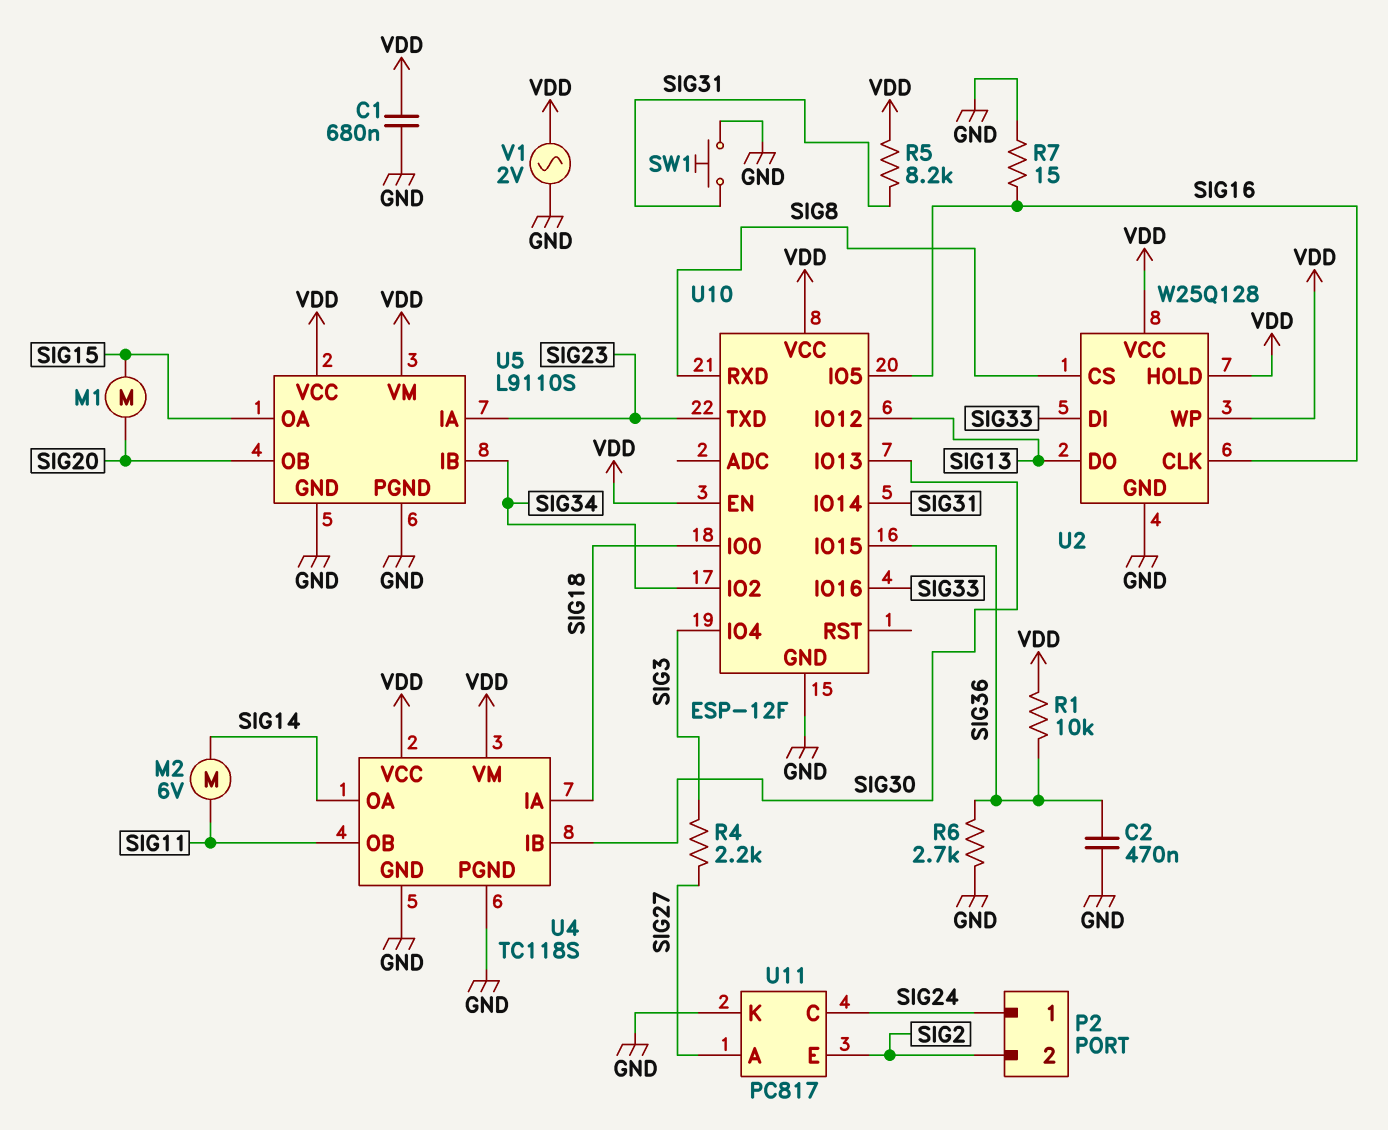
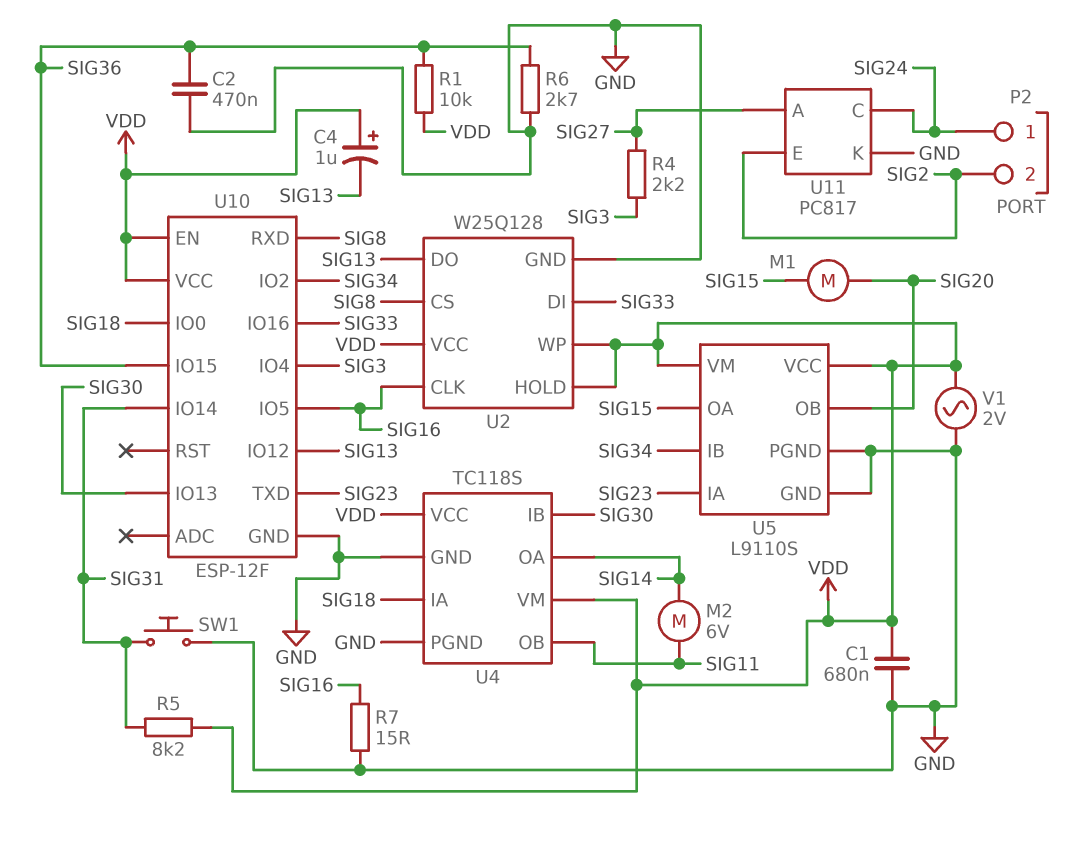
C4: none -> 1uF (plus VDD, minus SIG13)

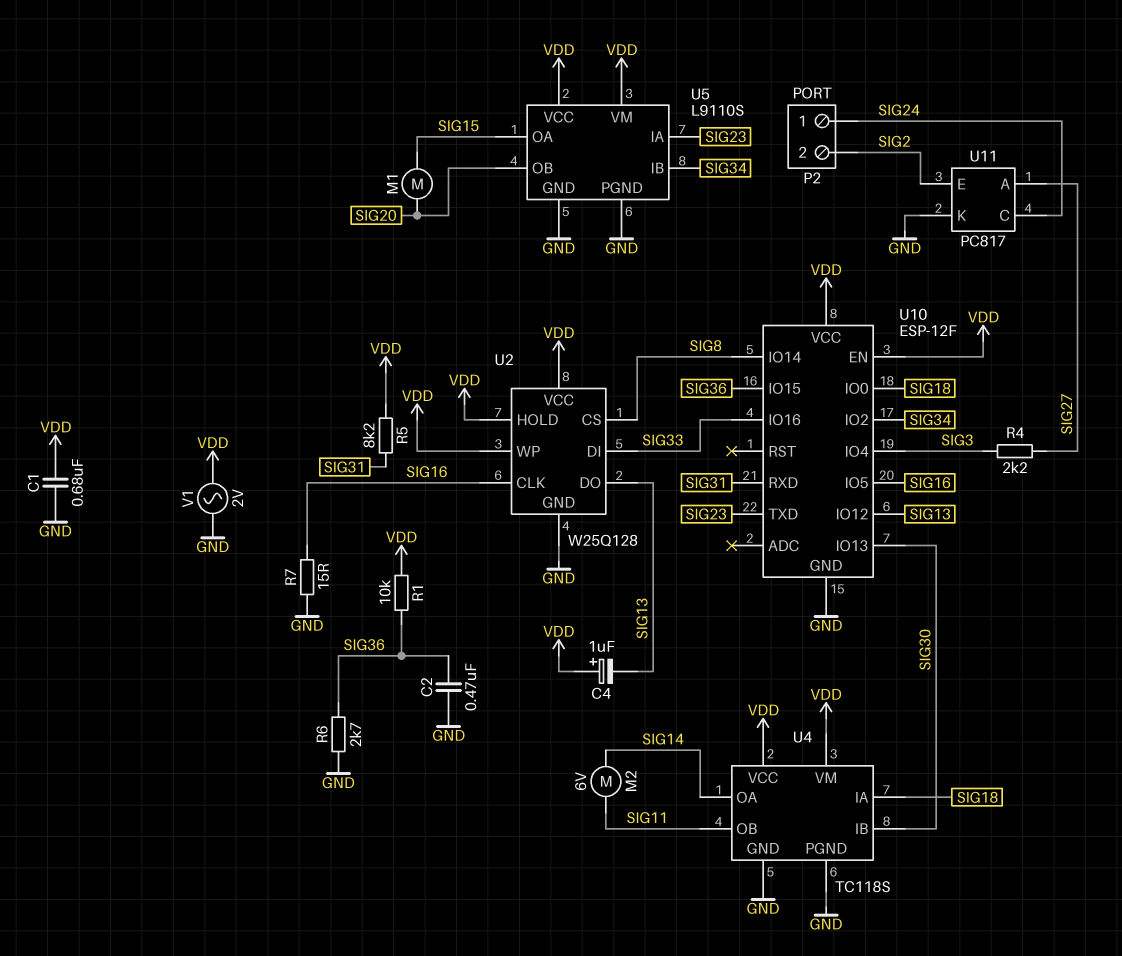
SW1: button (GND, SIG31) -> none
U10 pin IO14: SIG31 -> SIG8
U10 pin RXD: SIG8 -> SIG31

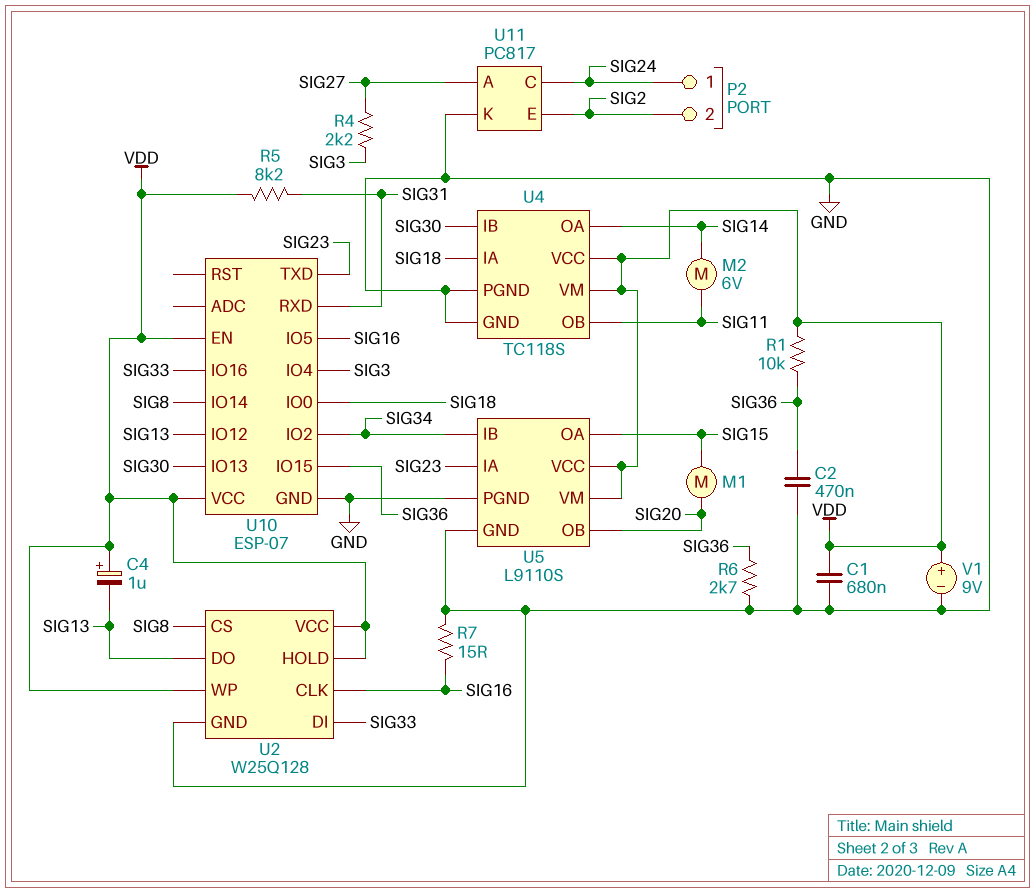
U10: ESP-12F -> ESP-07
V1: AC 2V (GND, VDD) -> 9V (plus VDD, minus GND)

